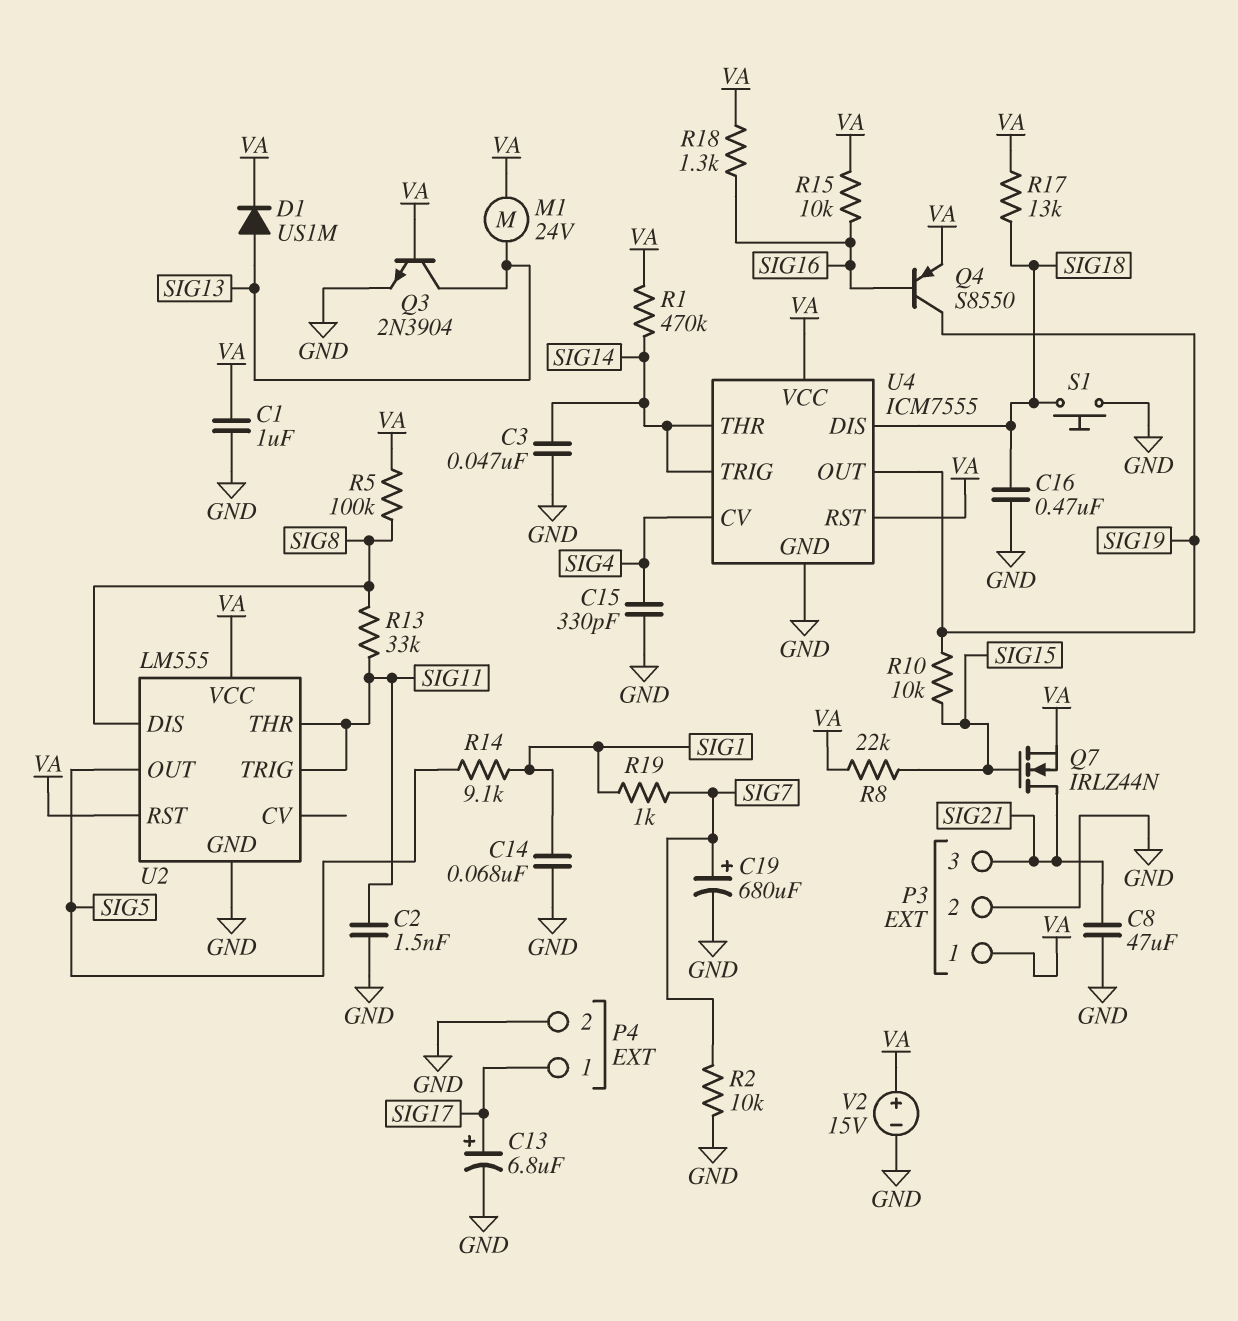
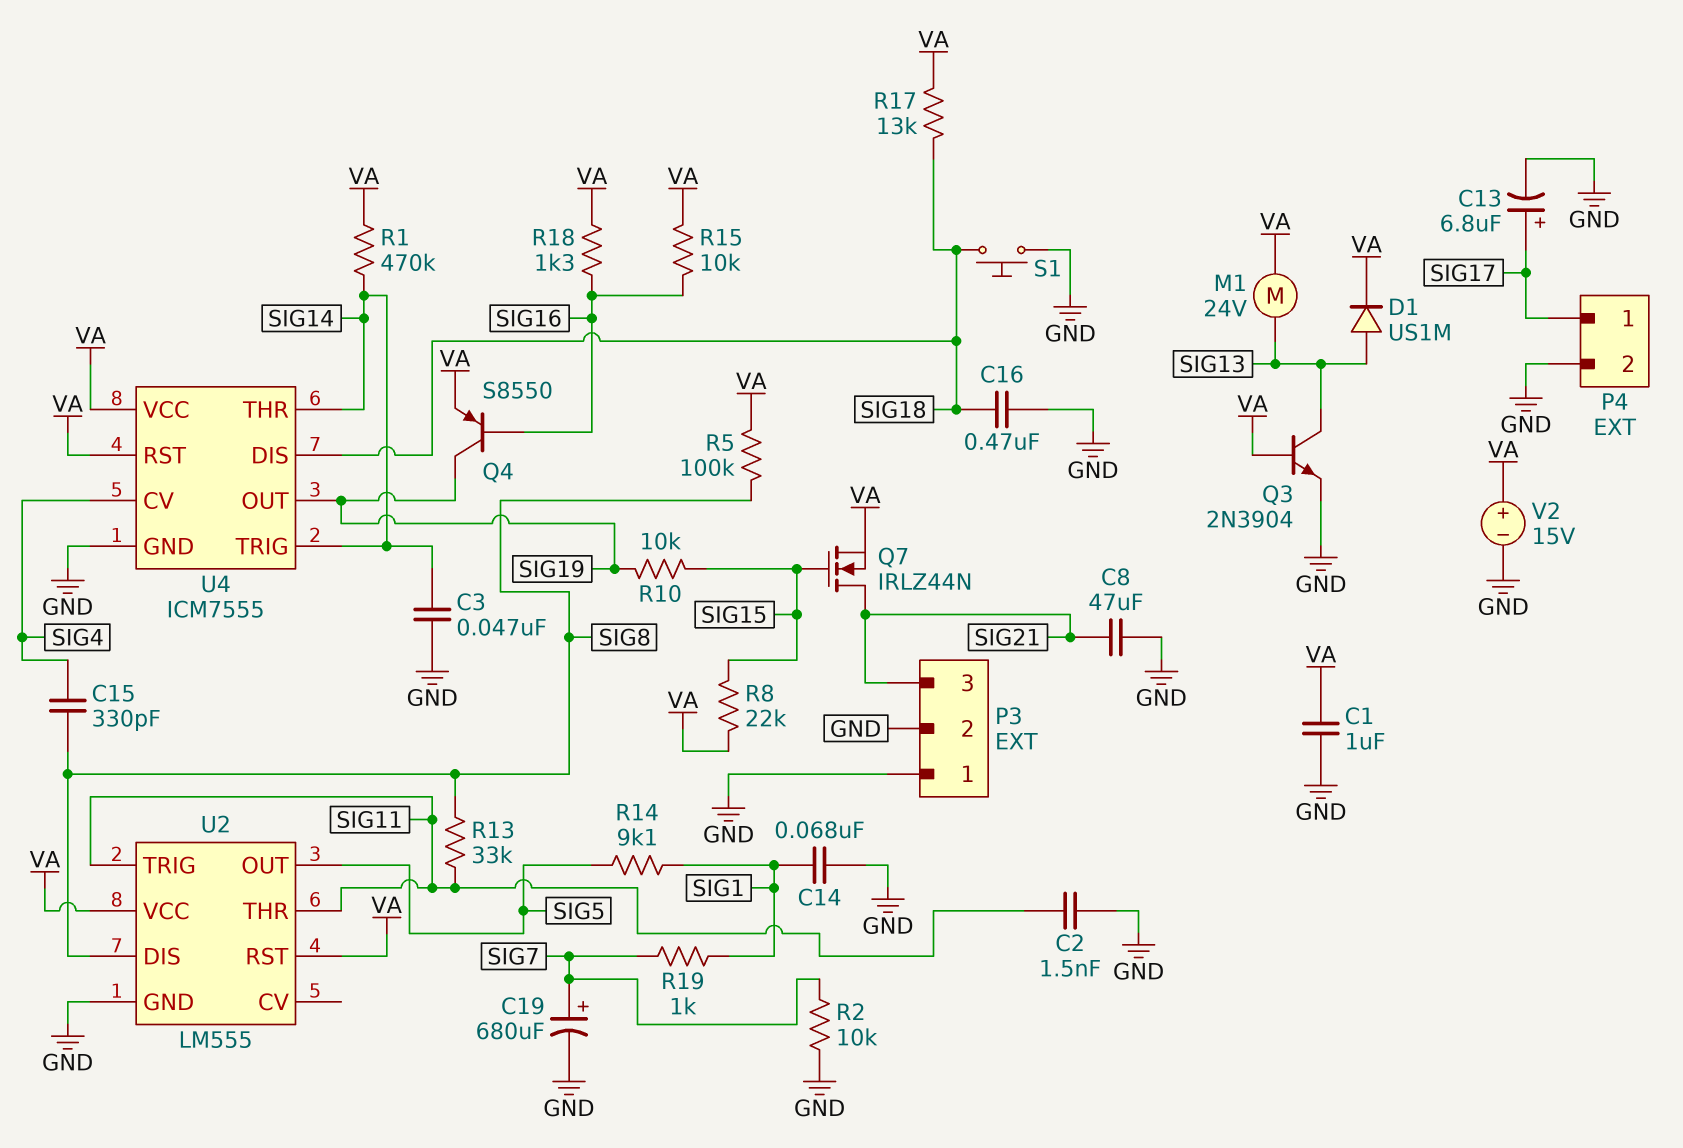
C15: 330pF (GND, SIG4) -> 330pF (SIG4, SIG8)
P3 pin 1: VA -> GND

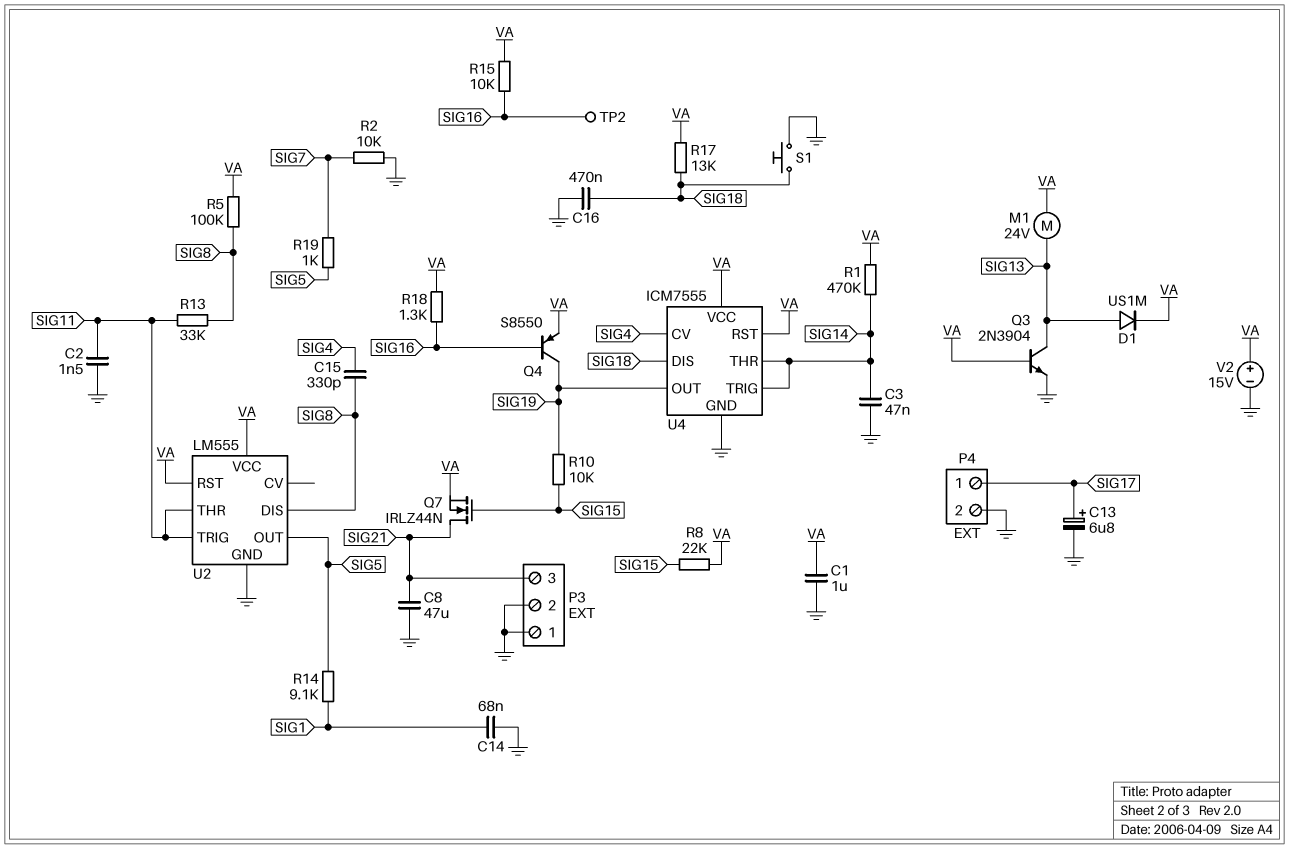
C19: 680uF (plus SIG7, minus GND) -> none
R19: 1k (SIG1, SIG7) -> 1k (SIG5, SIG7)
TP2: none -> test point (SIG16)

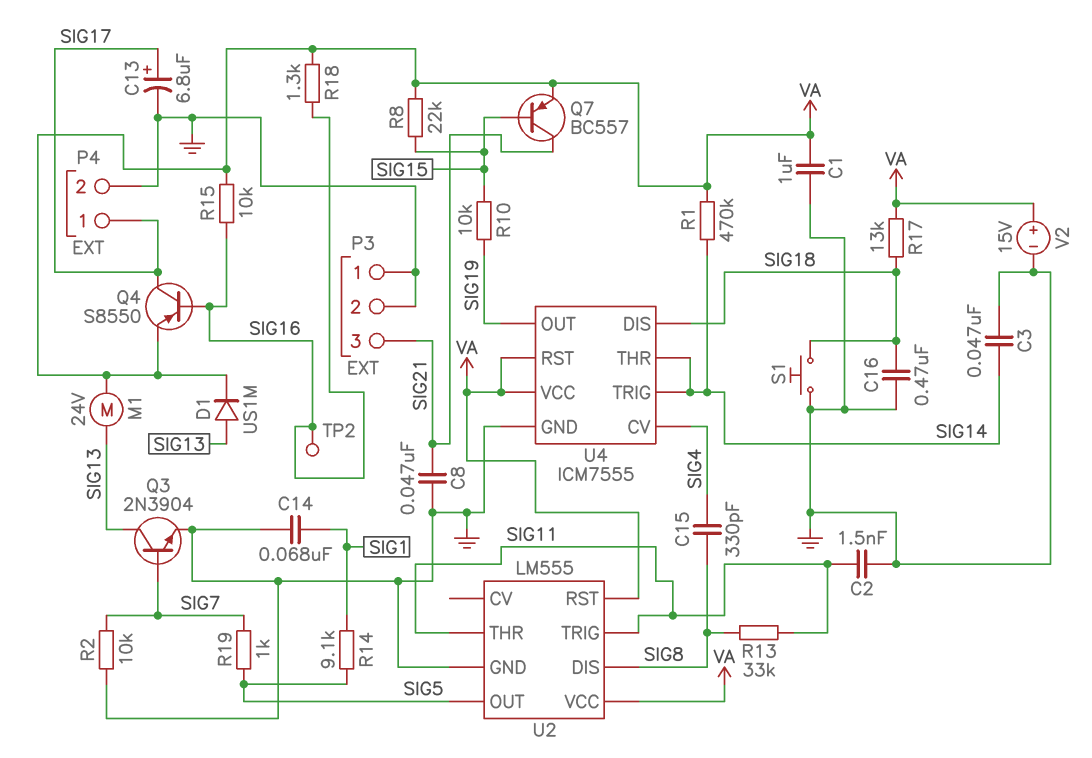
C8: 47uF (GND, SIG21) -> 47nF (GND, SIG21)
Q3: NPN 2N3904 (B VA, C SIG13, E GND) -> NPN 2N3904 (B SIG7, C SIG13, E GND)
Q4: PNP S8550 (B SIG16, C SIG19, E VA) -> PNP S8550 (B SIG16, C SIG17, E VA)
Q7: NMOS IRLZ44N (G SIG15, D SIG21, S VA) -> PNP BC557 (B SIG15, C SIG21, E VA)
R5: 100k (SIG8, VA) -> none

